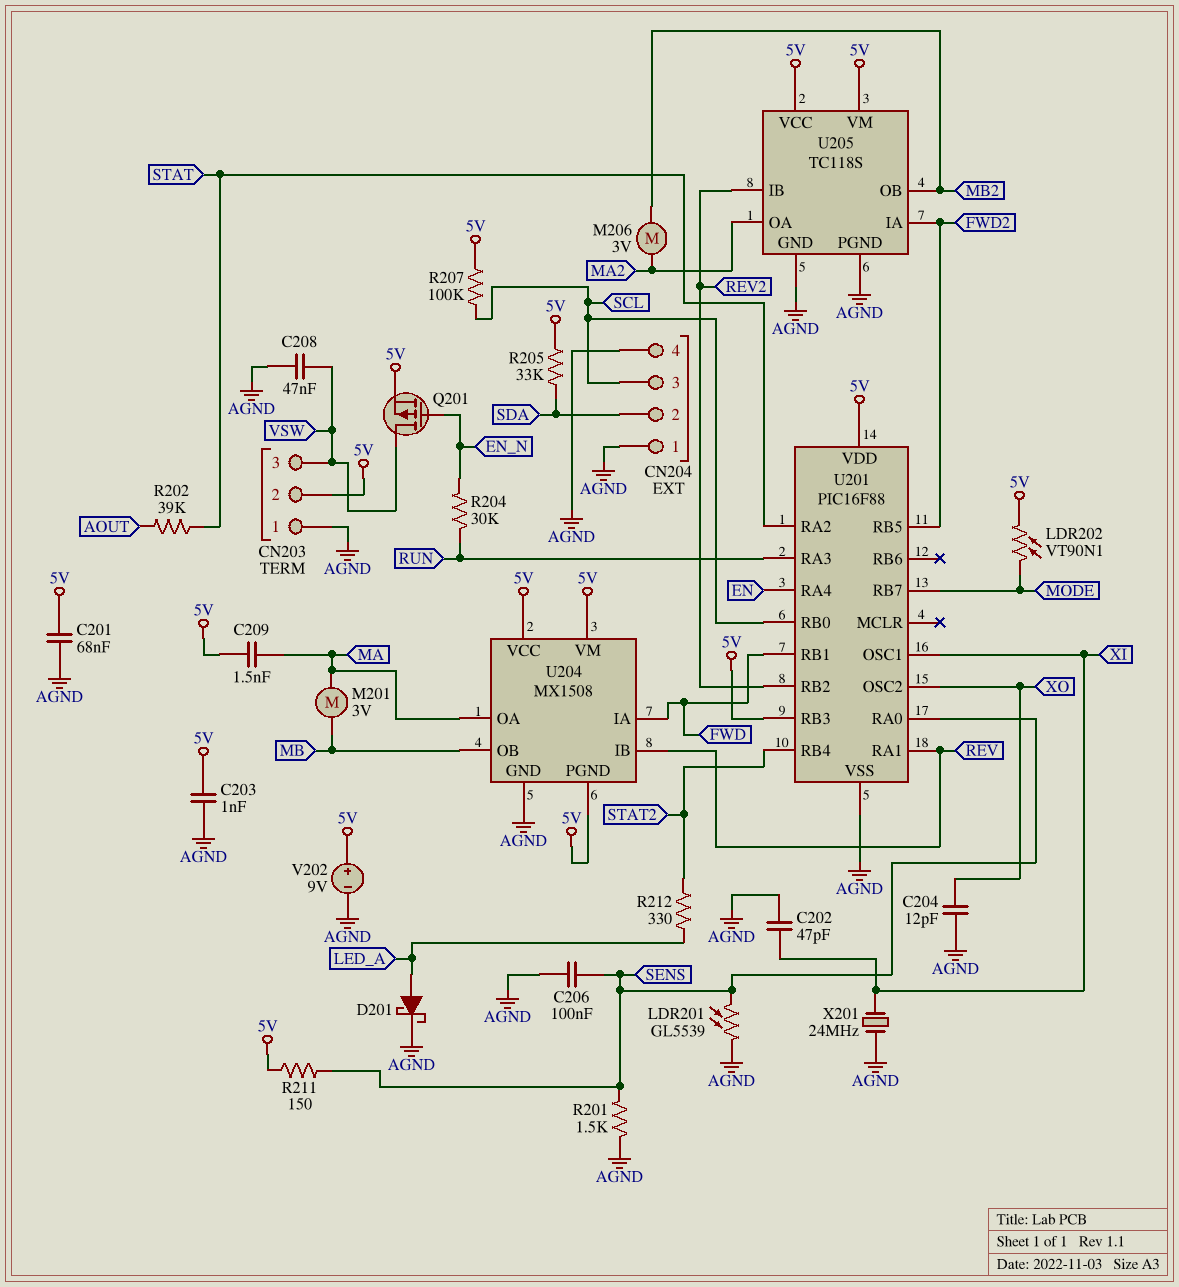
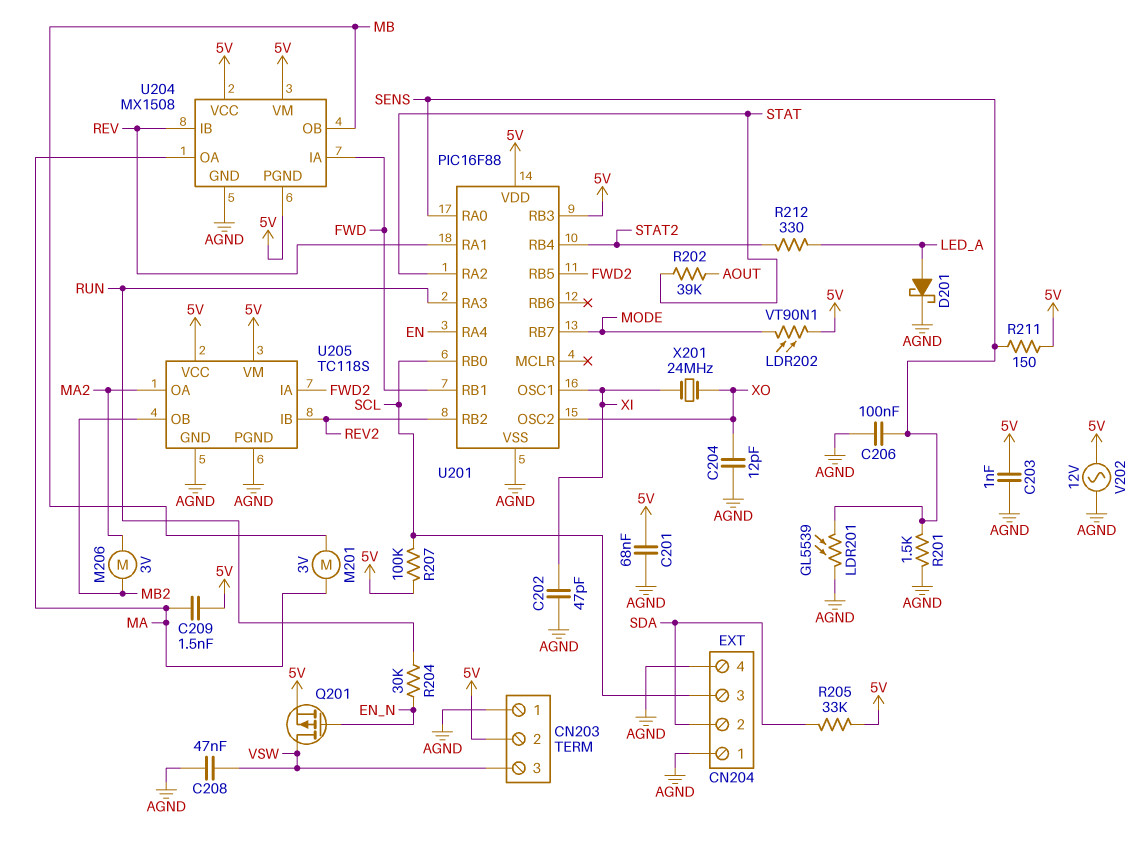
V202: 9V (plus 5V, minus AGND) -> AC 12V (5V, AGND)
X201: 24MHz (AGND, XI) -> 24MHz (XI, XO)

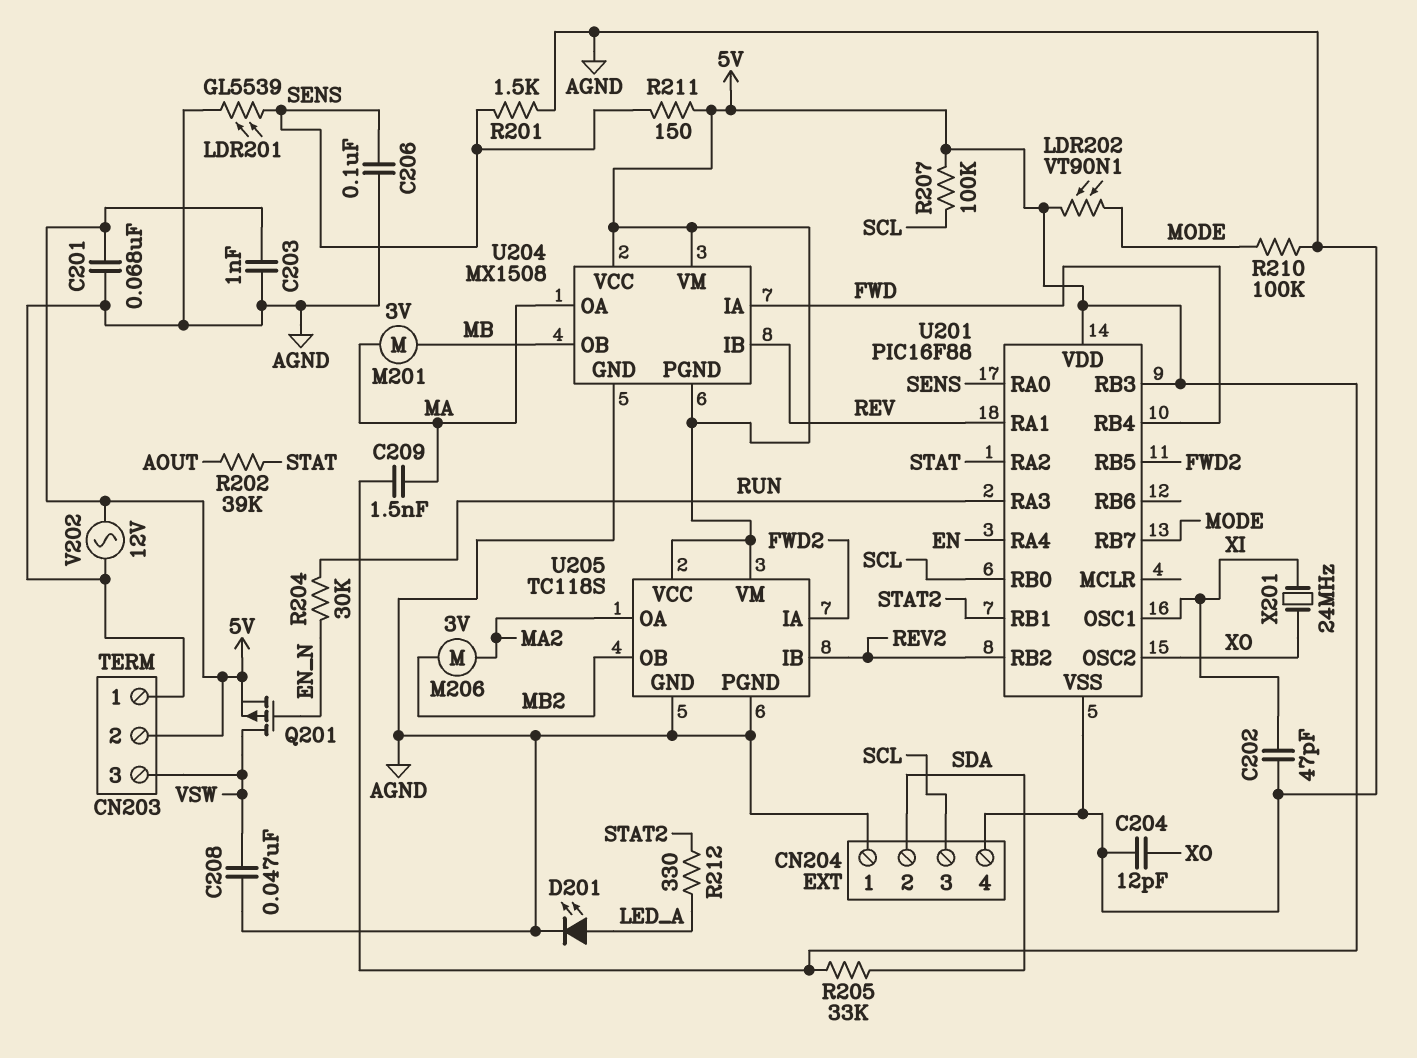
D201: schottky (A LED_A, K AGND) -> LED (A LED_A, K AGND)
R210: none -> 100k (AGND, MODE)
U201 pin RB1: FWD -> STAT2
U201 pin RB4: STAT2 -> FWD

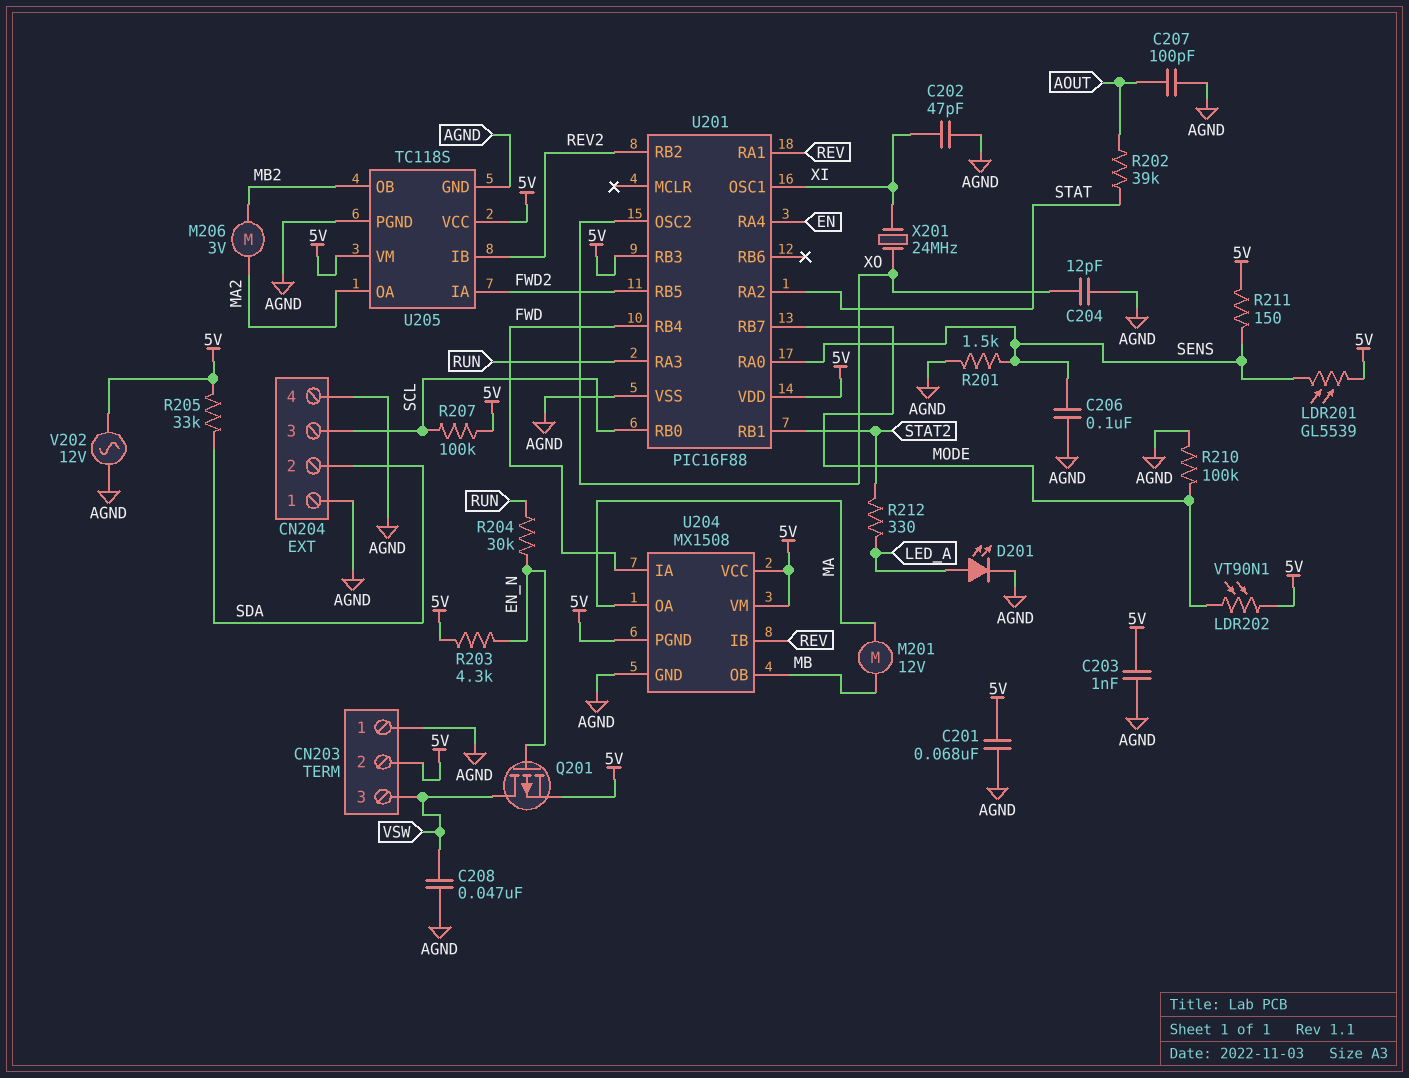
C207: none -> 100pF (AGND, AOUT)
C209: 1.5nF (5V, MA) -> none
LDR201: GL5539 (AGND, SENS) -> GL5539 (5V, SENS)
M201: motor 3V (MA, MB) -> motor 12V (MA, MB)
R203: none -> 4.3k (5V, EN_N)

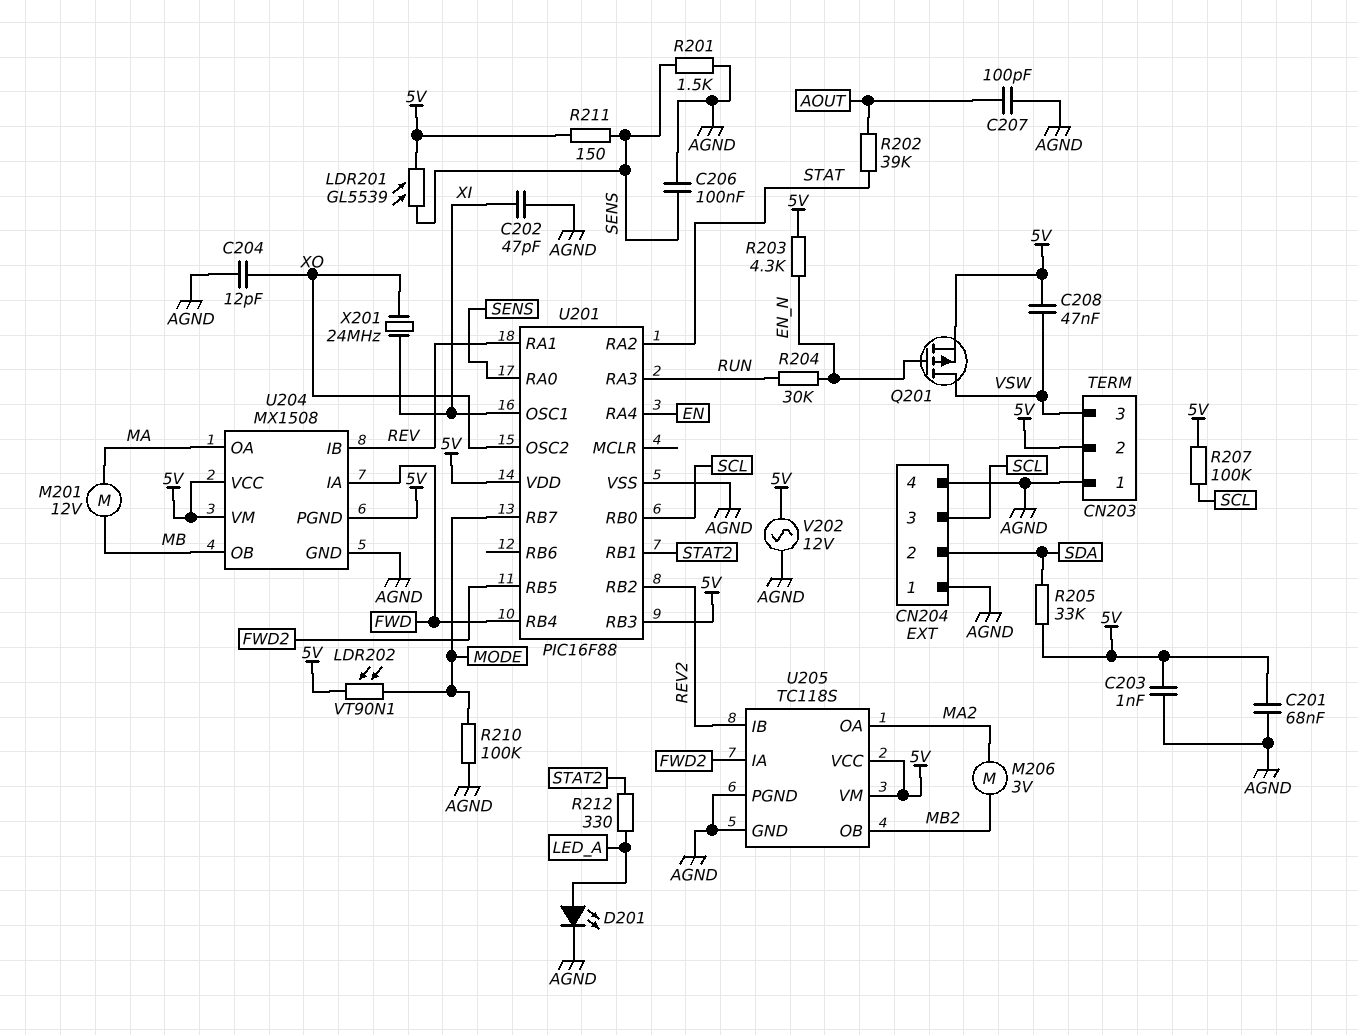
C208: 47nF (AGND, VSW) -> 47nF (5V, VSW)

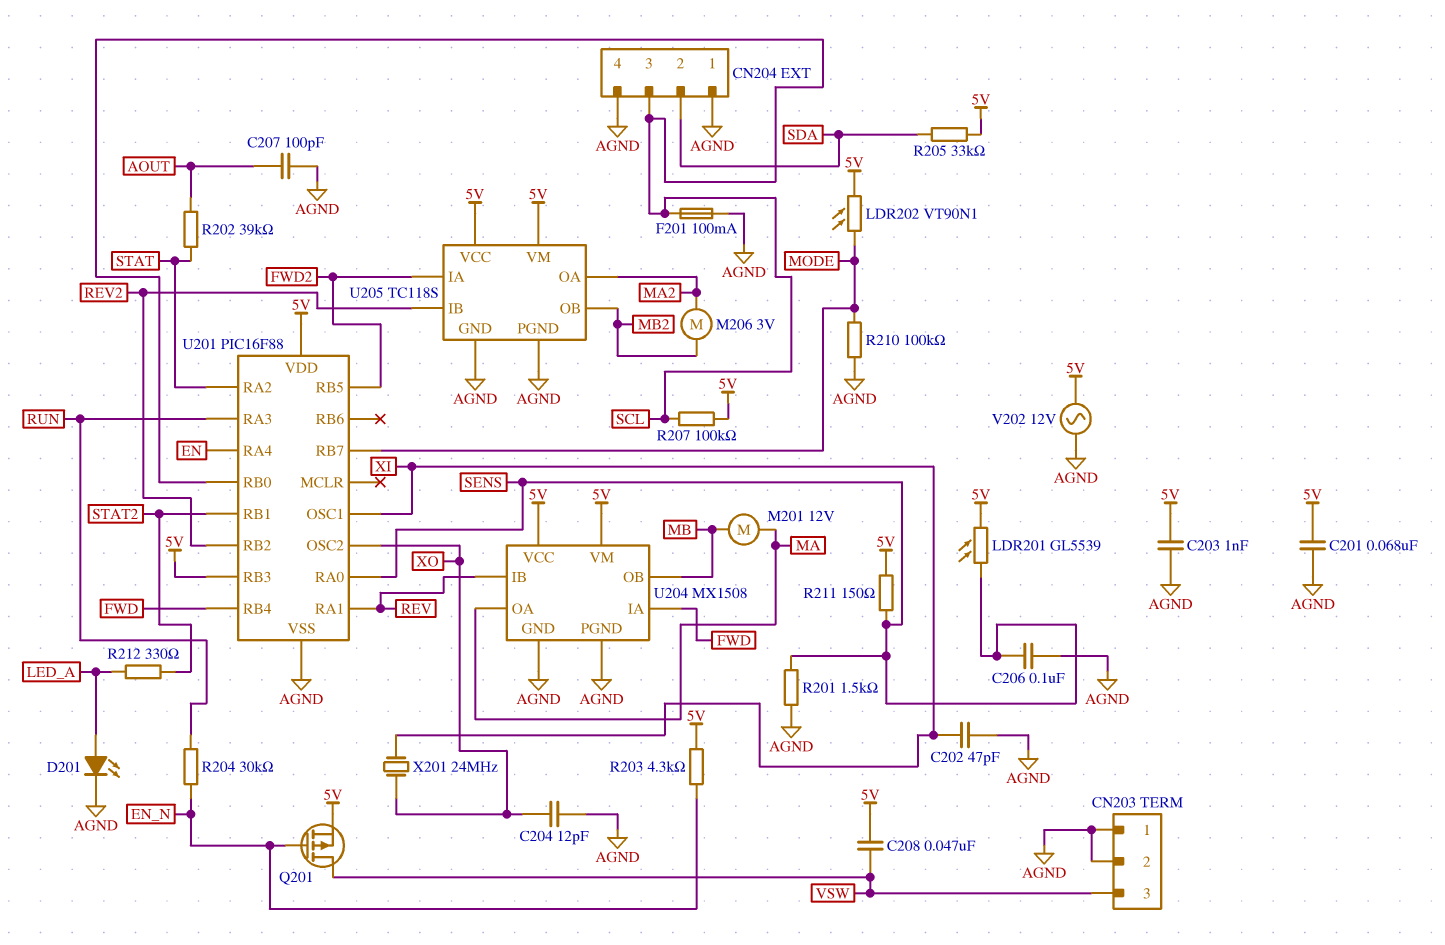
CN203 pin 2: 5V -> AGND
F201: none -> 100mA (AGND, SCL)
U204 pin PGND: 5V -> AGND

